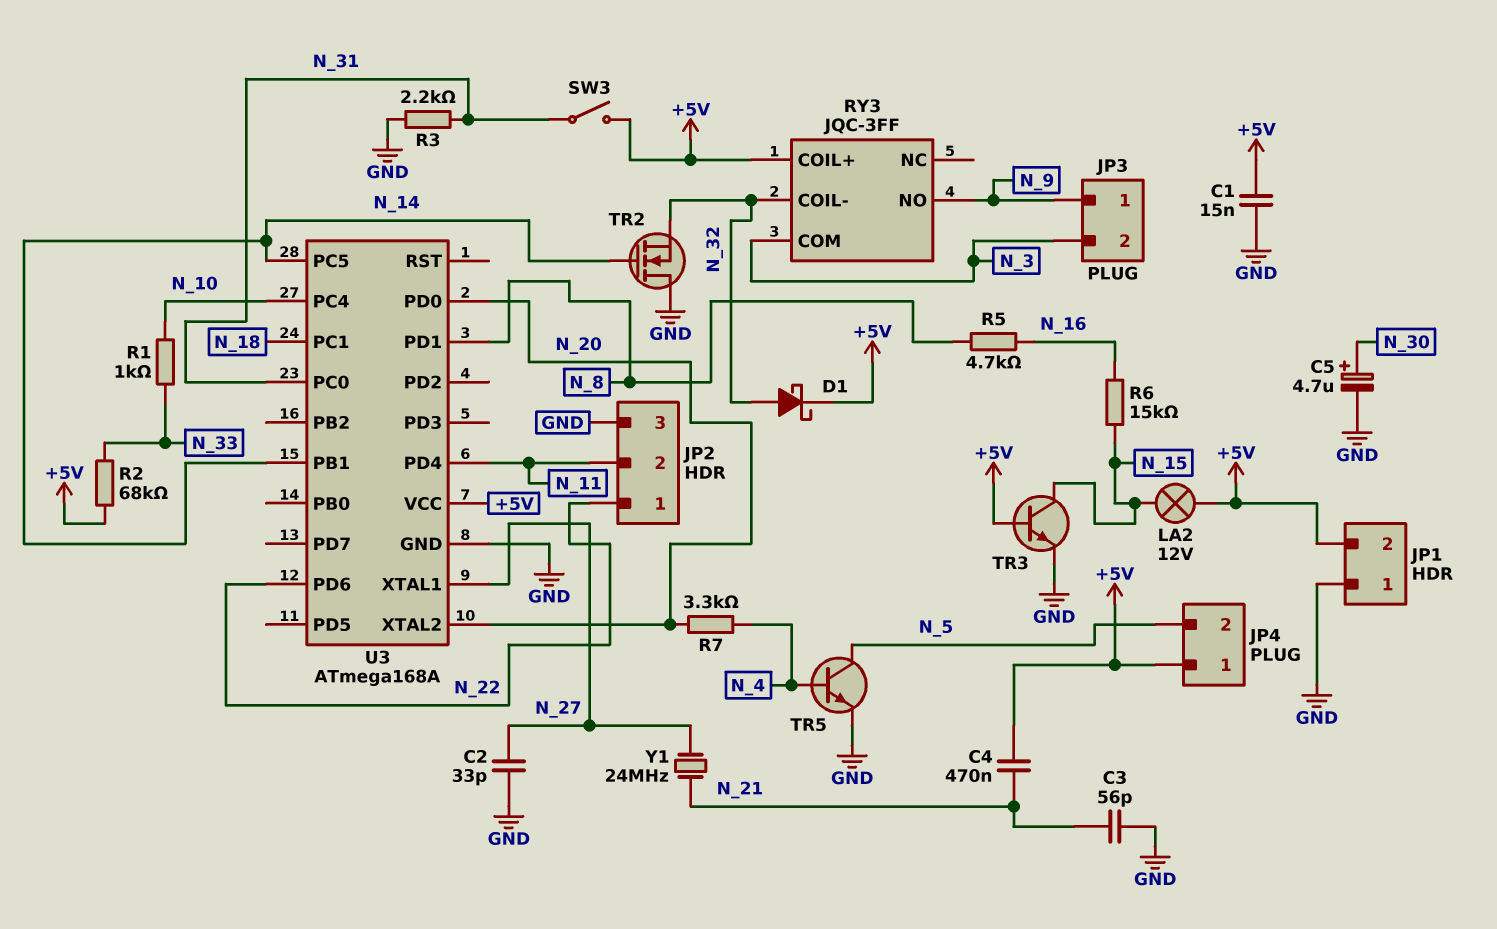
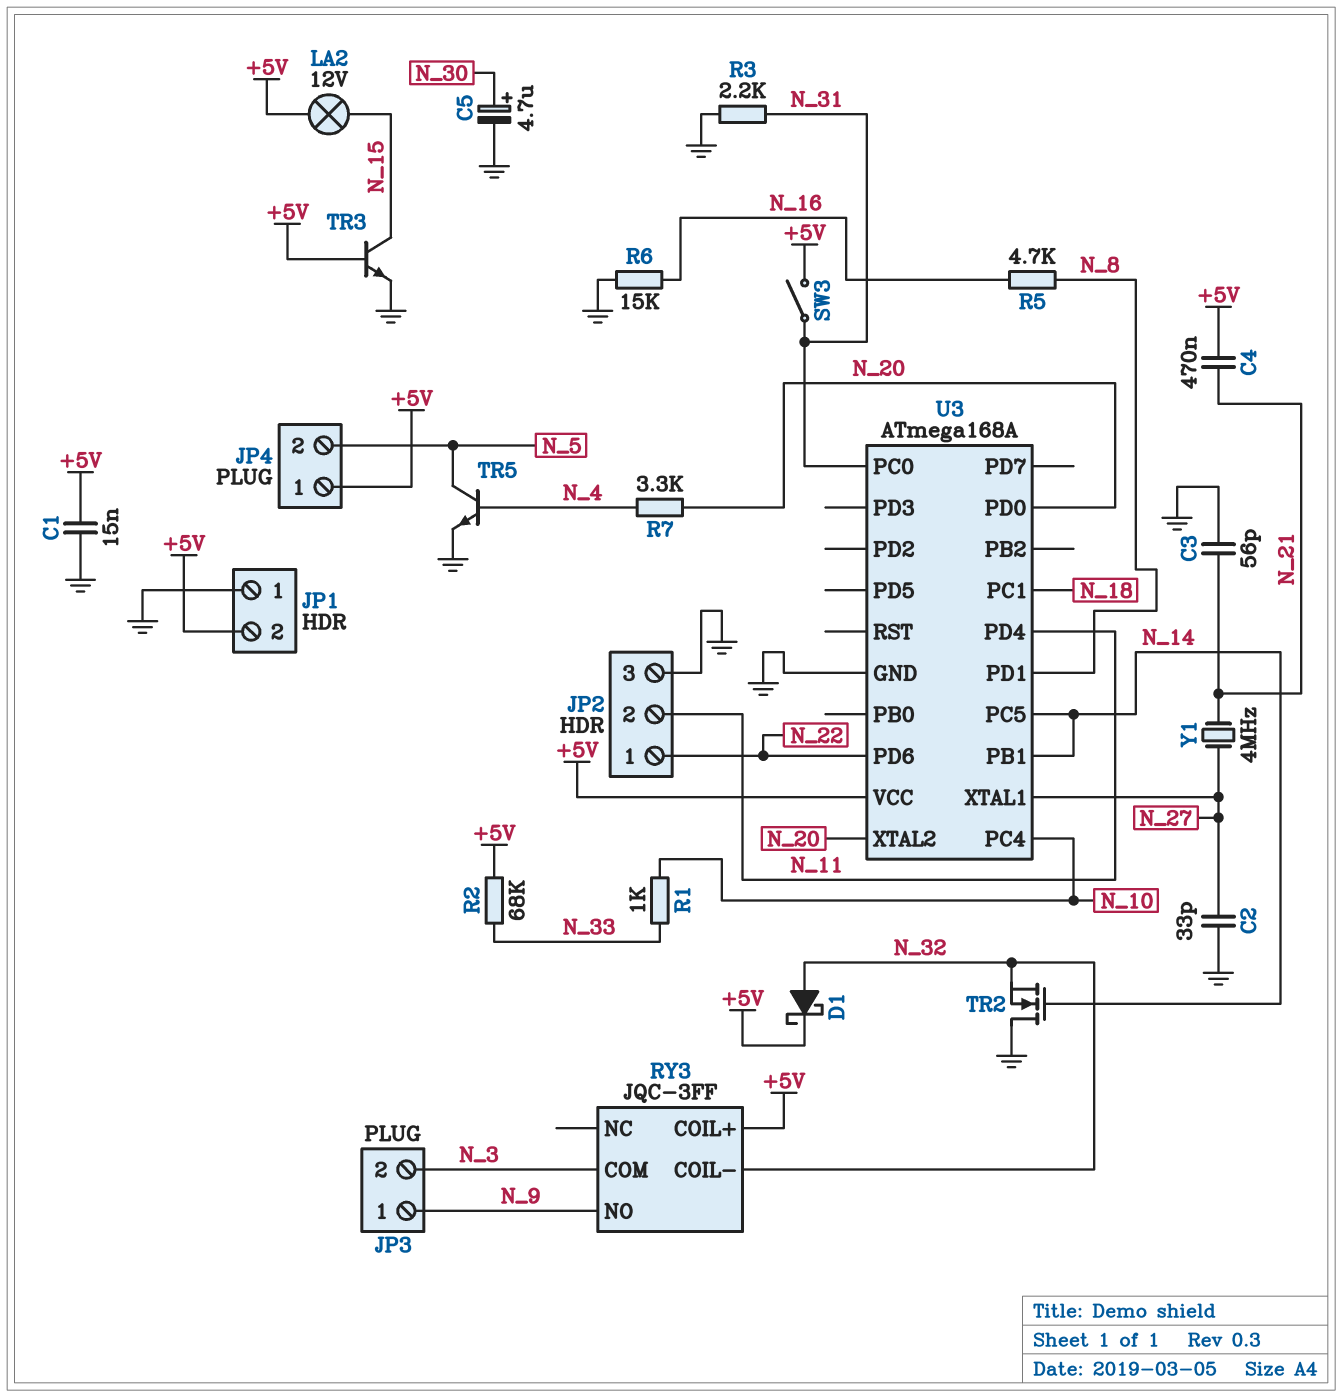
R6: 15k (N_15, N_16) -> 15k (GND, N_16)
Y1: 24MHz (N_21, N_27) -> 4MHz (N_21, N_27)

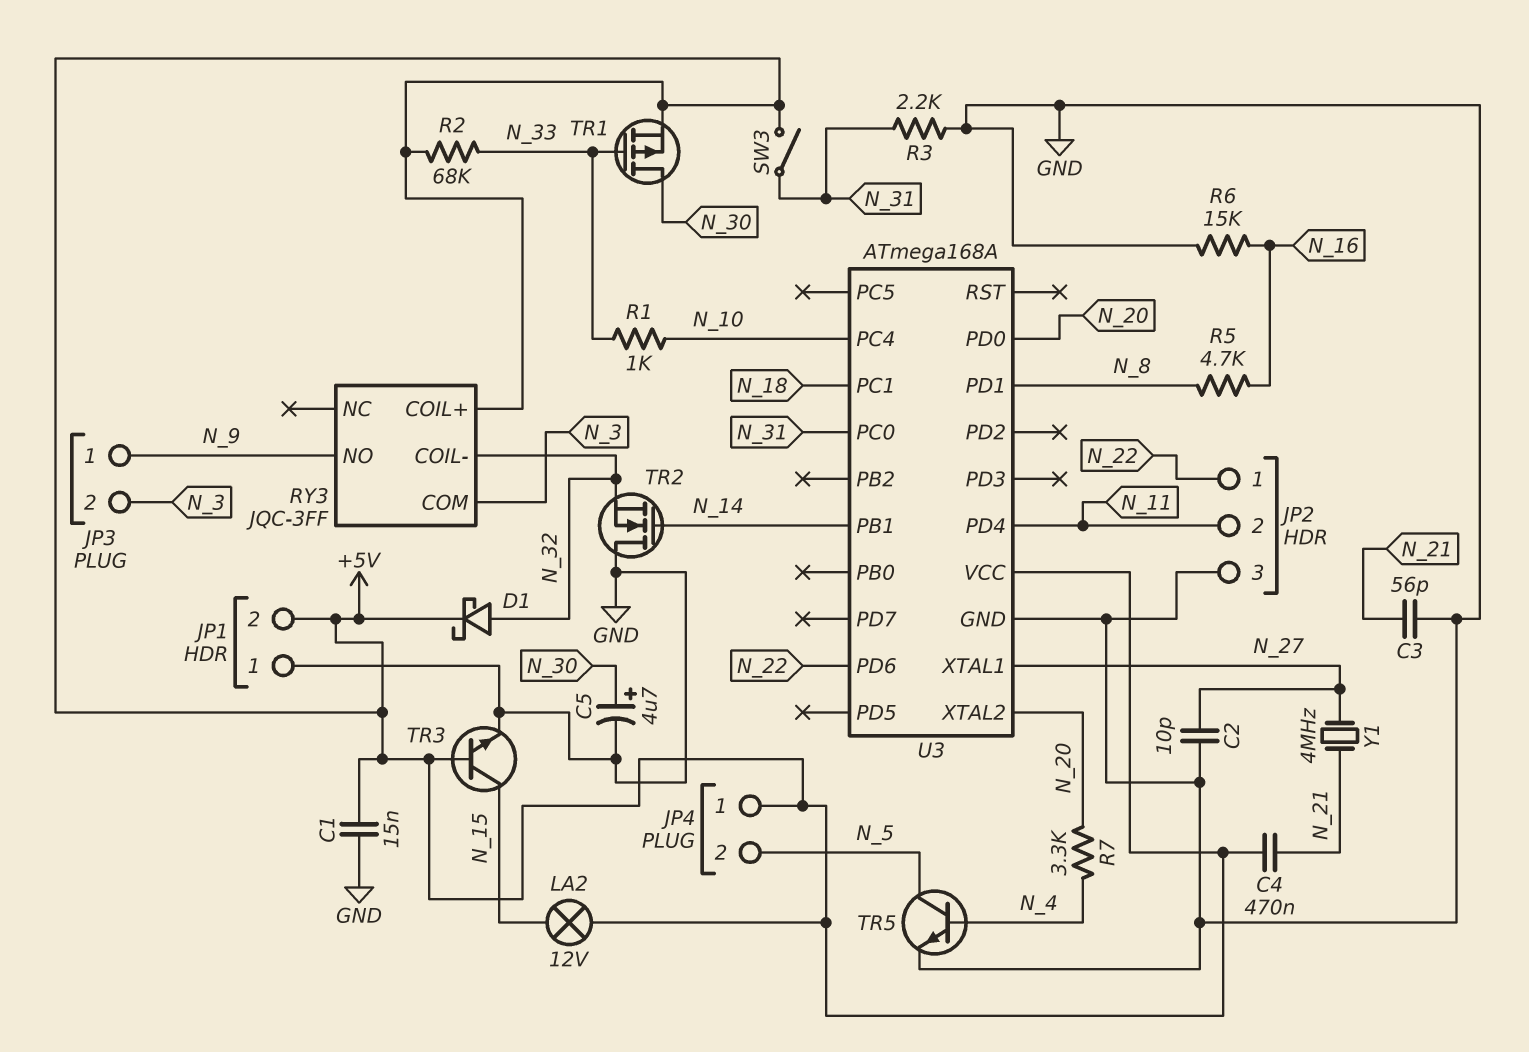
C2: 33pF (GND, N_27) -> 10pF (GND, N_27)
TR1: none -> PMOS (G N_33, D N_30, S +5V)
U3 pin PC5: N_14 -> none

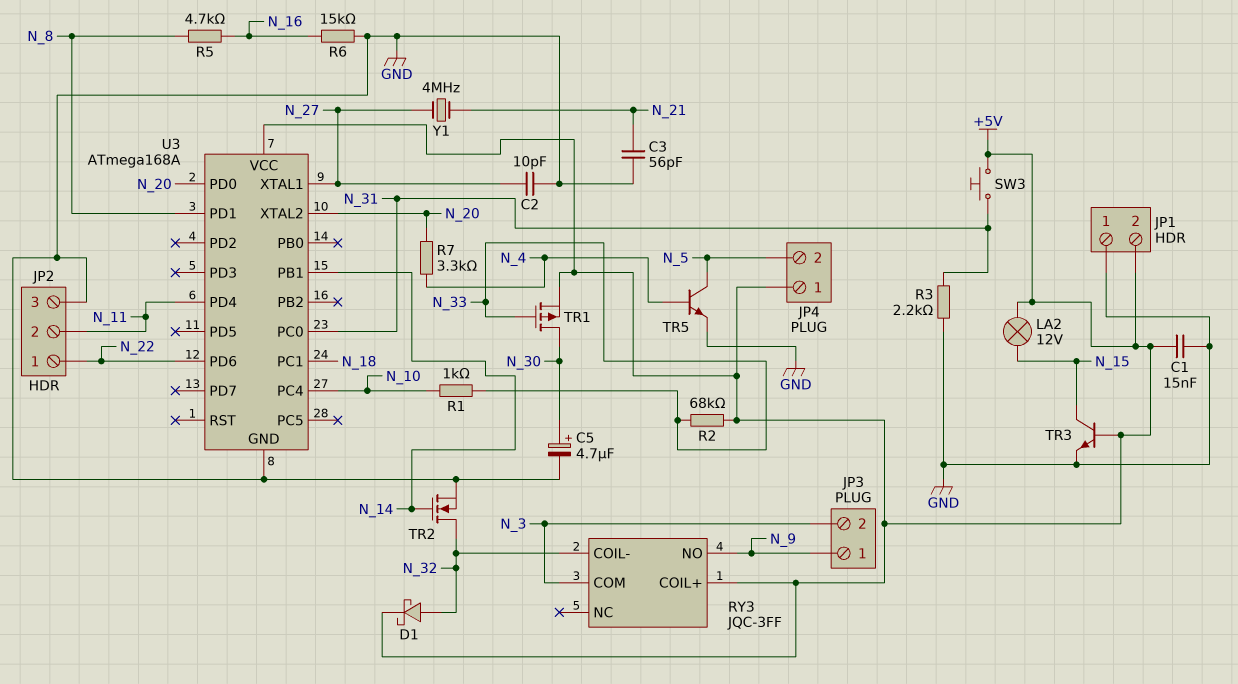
C4: 470nF (+5V, N_21) -> none
SW3: switch (+5V, N_31) -> button (+5V, N_31)
TR2: NMOS (G N_14, D GND, S N_32) -> NMOS (G N_14, D N_32, S GND)

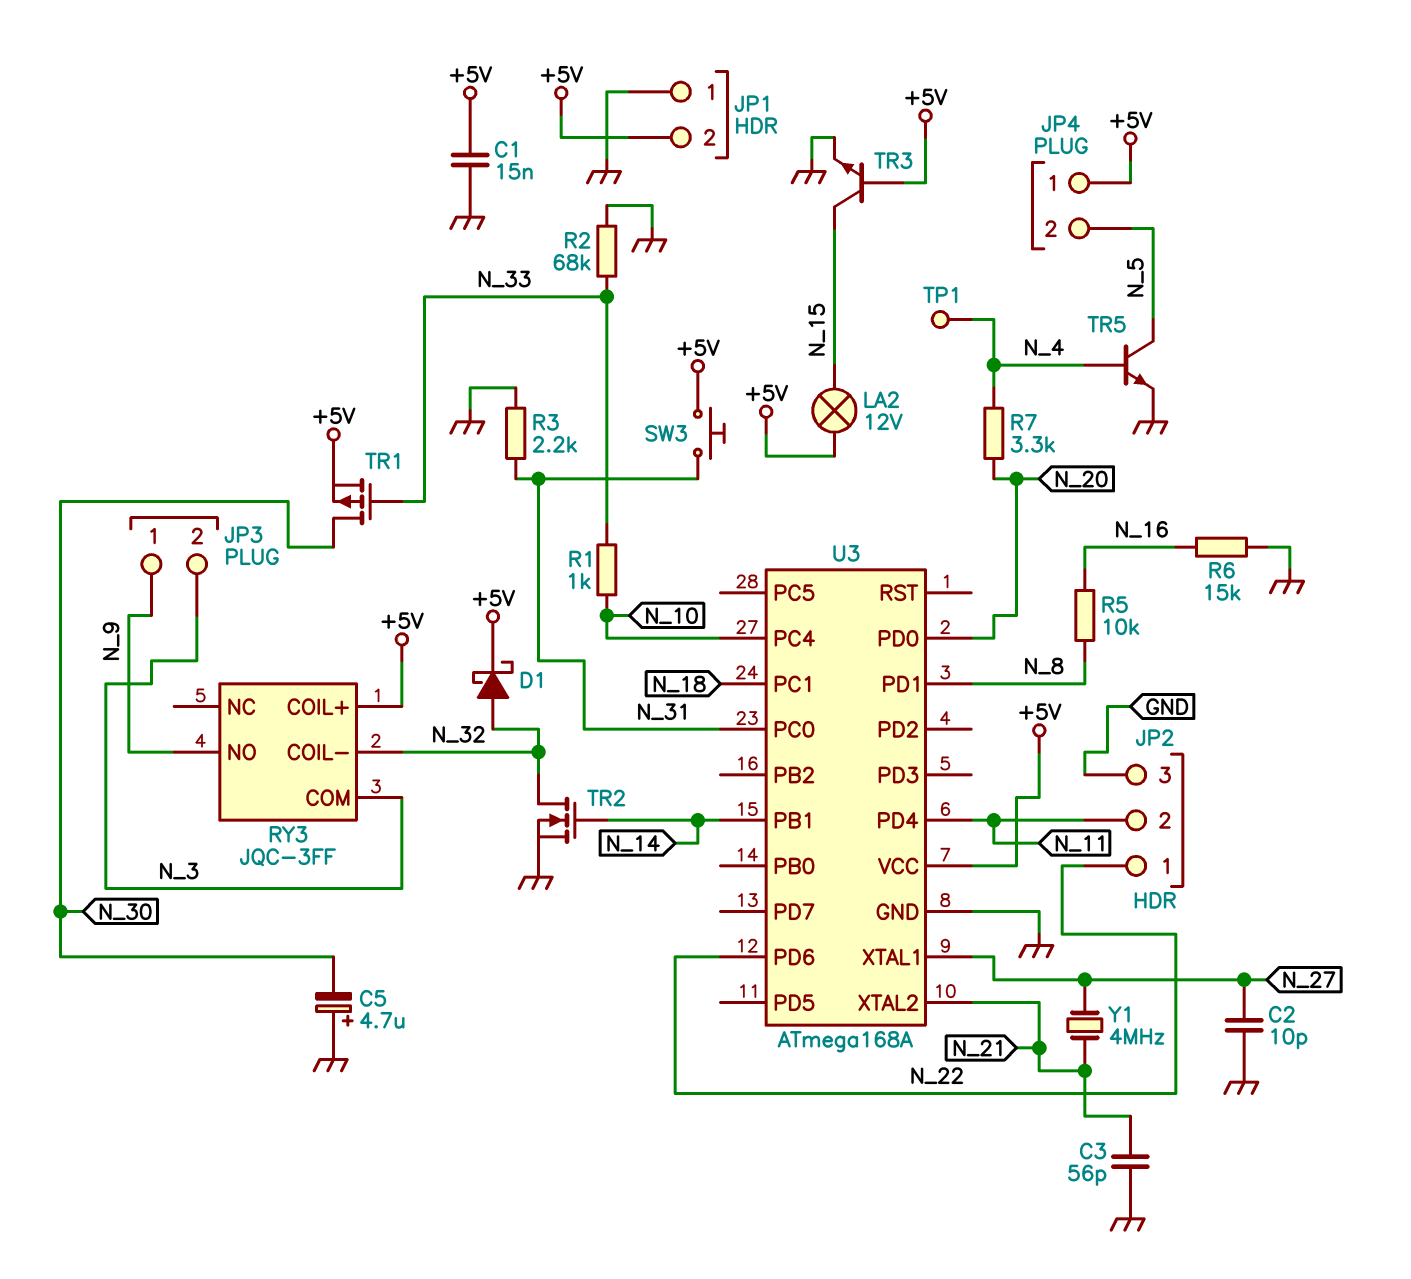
C5: 4.7uF (plus N_30, minus GND) -> 4.7uF (plus GND, minus N_30)
R2: 68k (+5V, N_33) -> 68k (GND, N_33)
R5: 4.7k (N_8, N_16) -> 10k (N_8, N_16)
TP1: none -> test point (N_4)
U3 pin XTAL2: N_20 -> N_21

